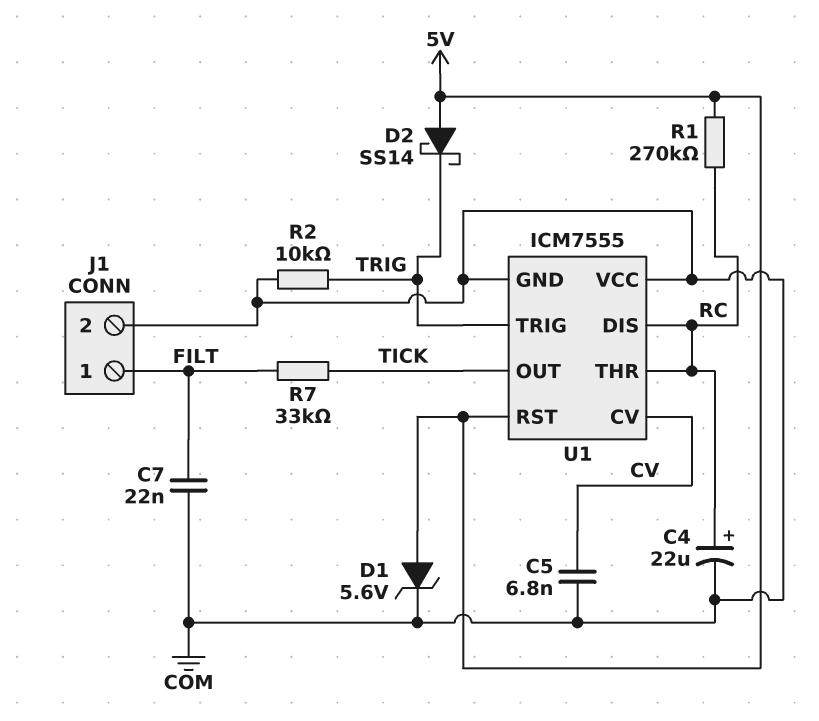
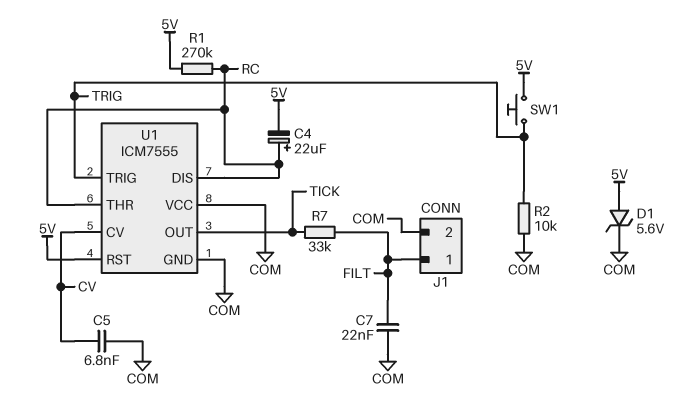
C4: 22uF (plus RC, minus COM) -> 22uF (plus RC, minus 5V)
D2: schottky SS14 (A 5V, K TRIG) -> none
SW1: none -> button (5V, TRIG)

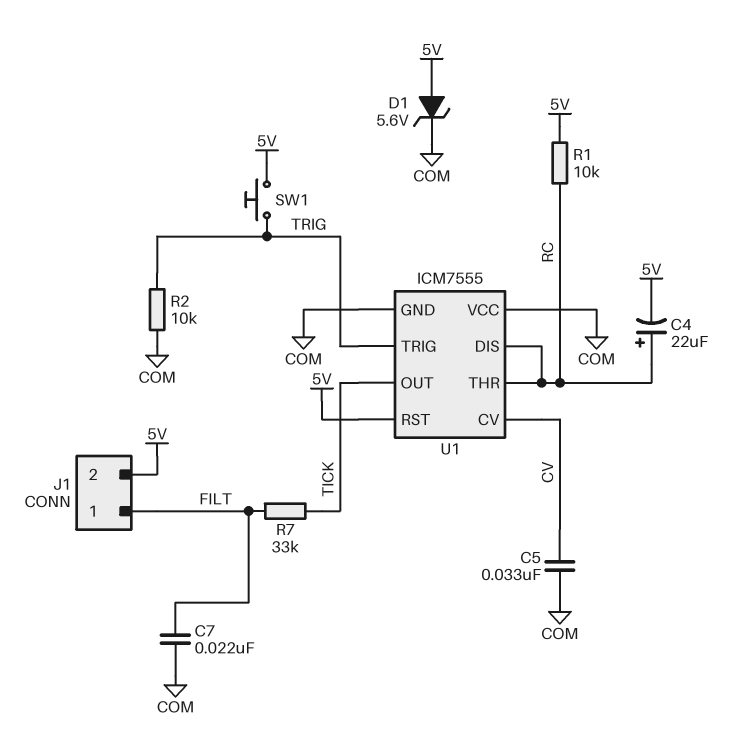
C5: 6.8nF (COM, CV) -> 33nF (COM, CV)
J1 pin 2: COM -> 5V
R1: 270k (5V, RC) -> 10k (5V, RC)

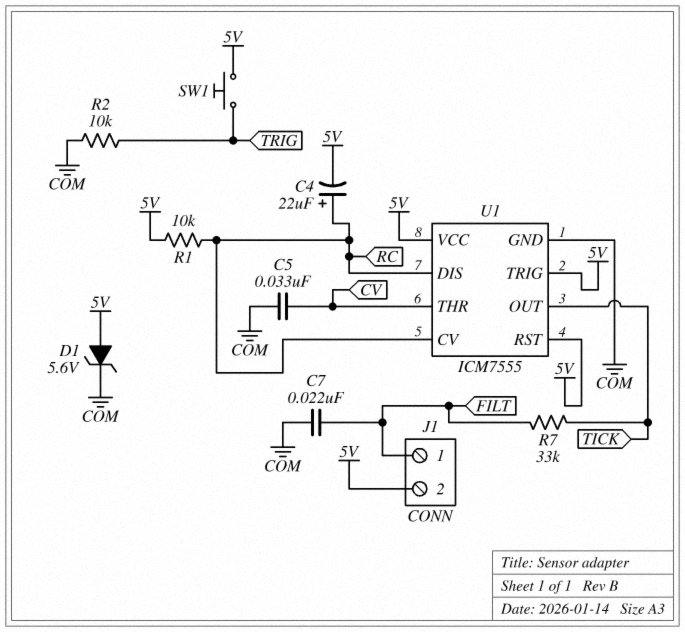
U1 pin CV: CV -> RC
U1 pin THR: RC -> CV
U1 pin TRIG: TRIG -> 5V
U1 pin VCC: COM -> 5V

